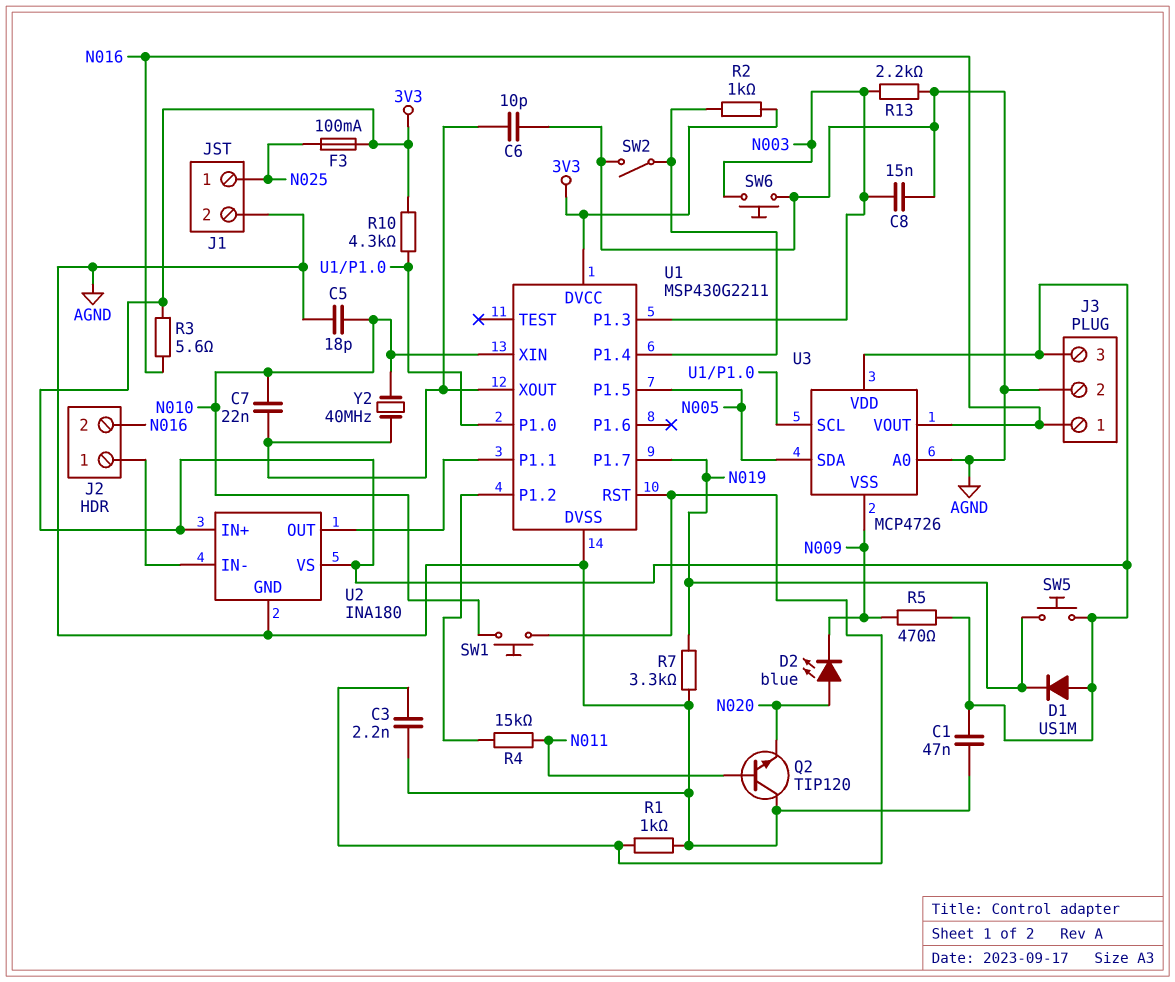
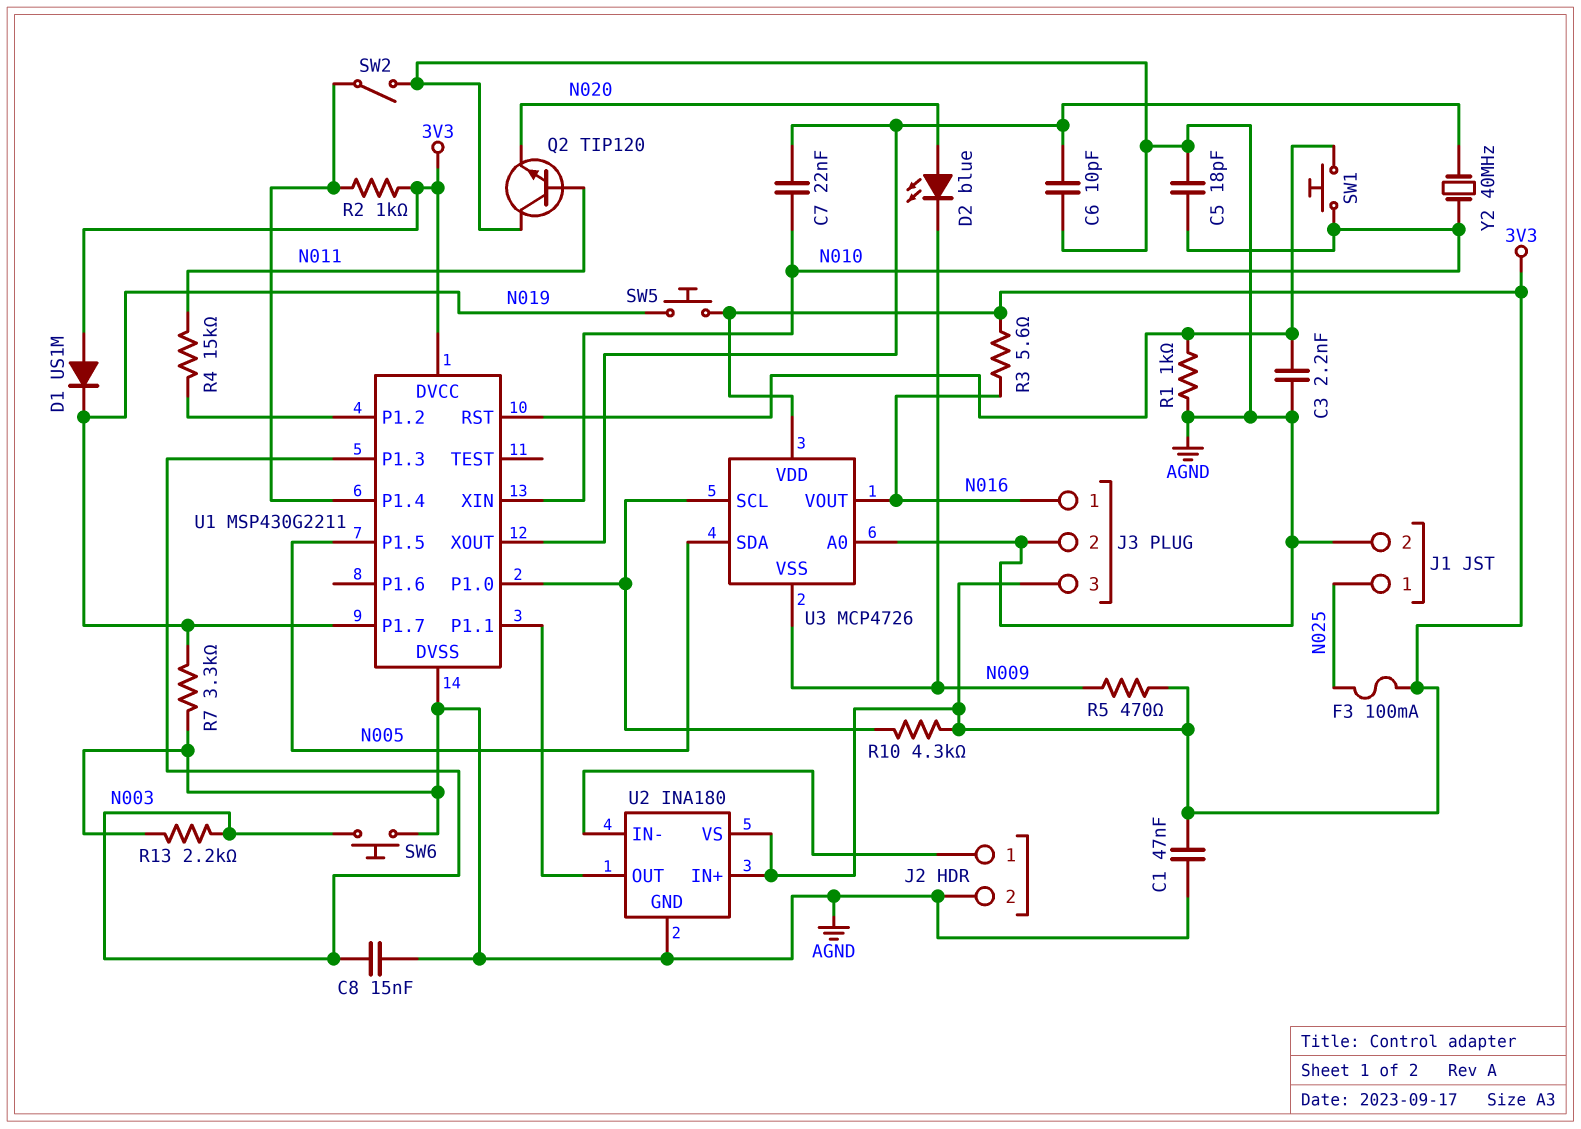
J2 pin 2: N016 -> AGND

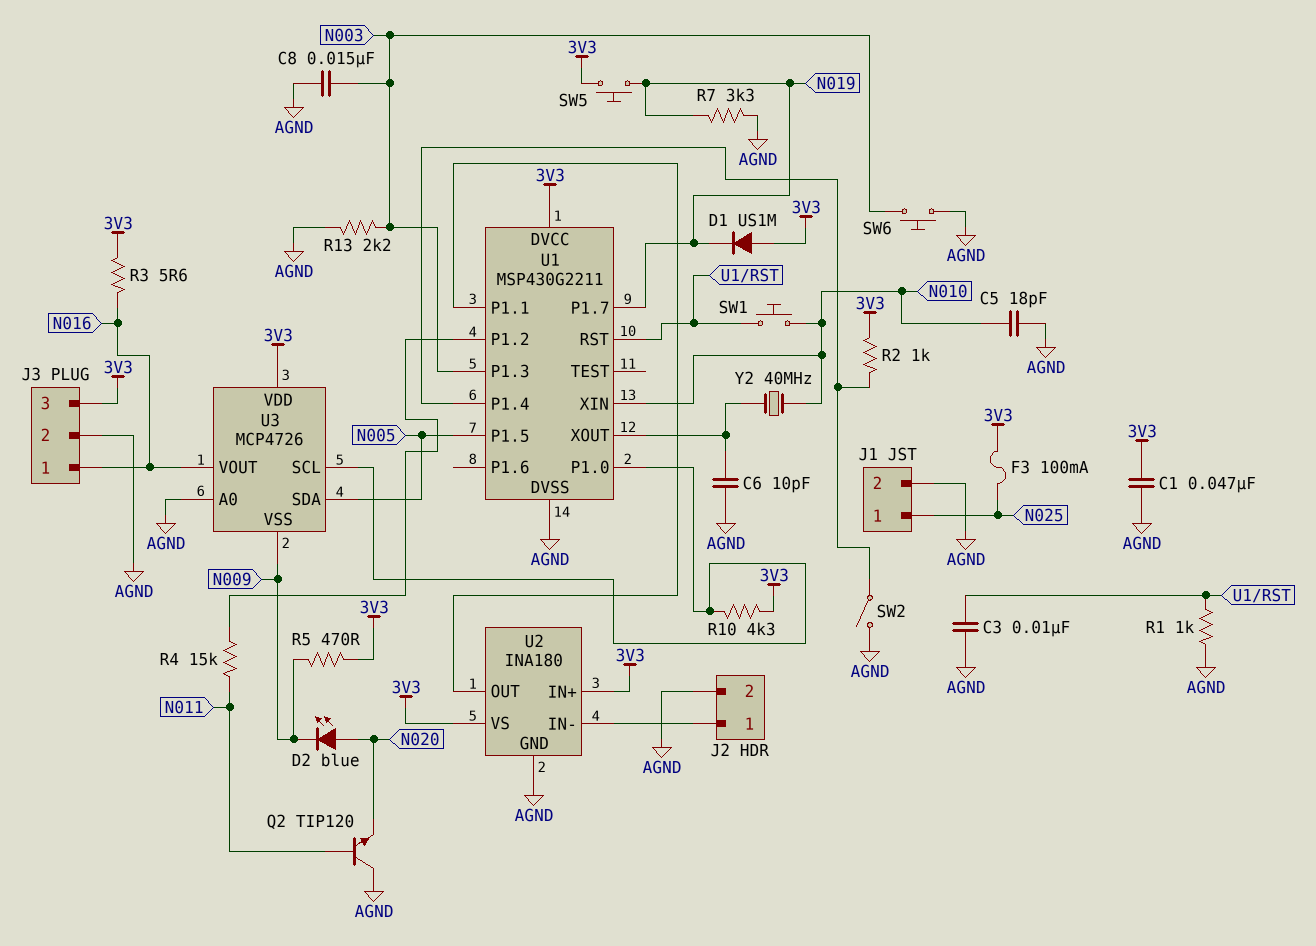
C3: 2.2nF (AGND, U1/RST) -> 10nF (AGND, U1/RST)
C7: 22nF (N010, U1/XOUT) -> none

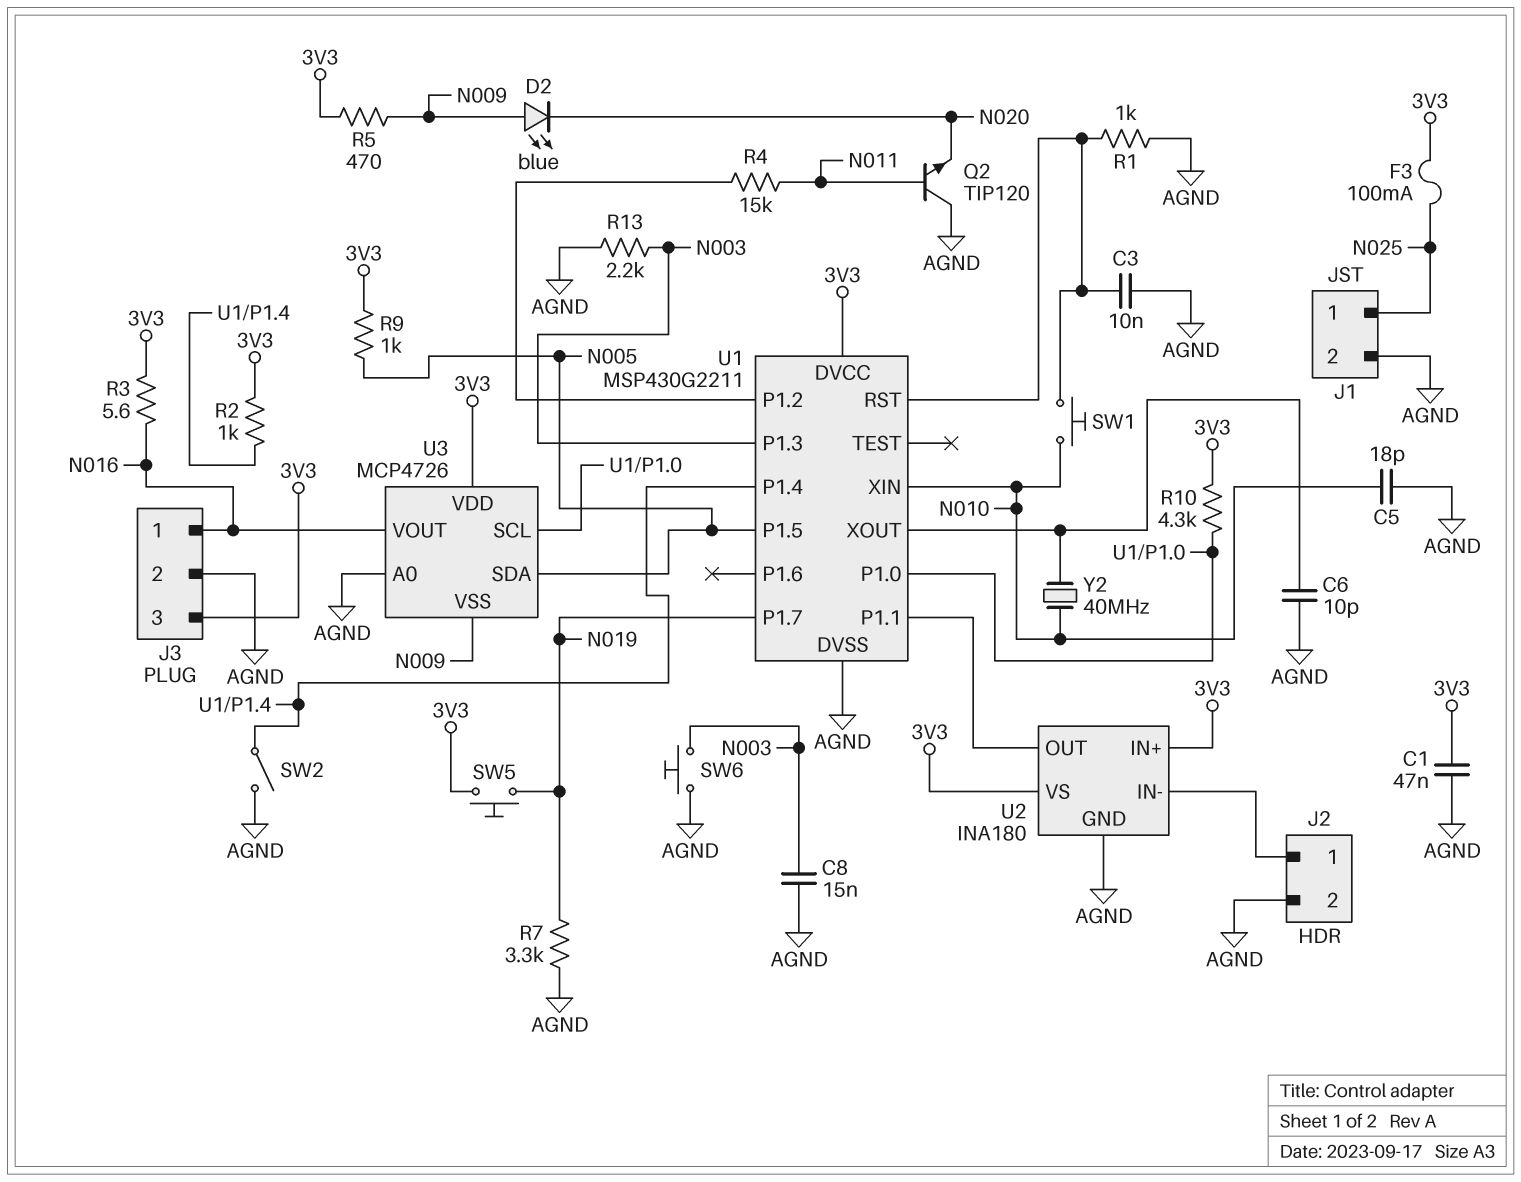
D1: diode US1M (A 3V3, K N019) -> none
D2: LED blue (A N020, K N009) -> LED blue (A N009, K N020)
R9: none -> 1k (3V3, N005)

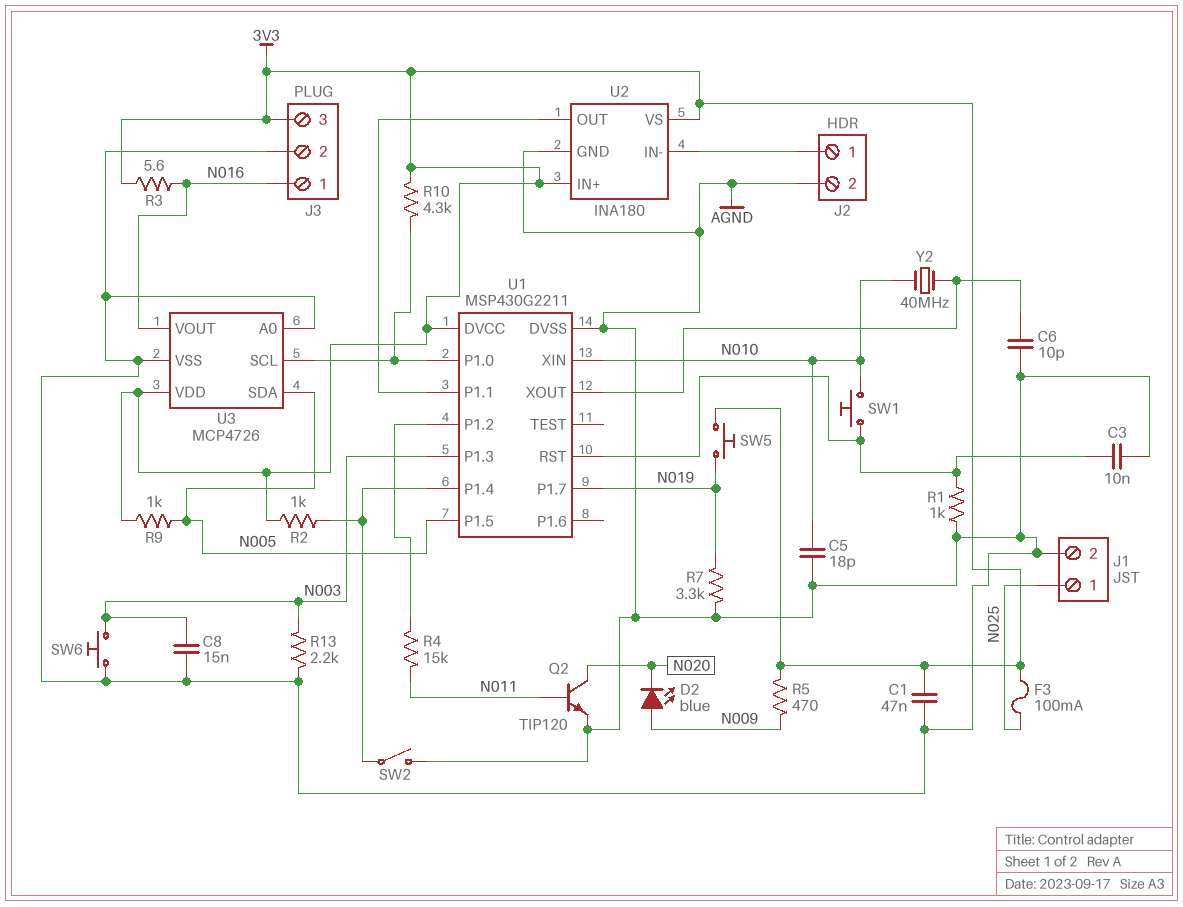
Q2: NPN TIP120 (B N011, C AGND, E N020) -> NPN TIP120 (B N011, C N020, E AGND)
U3 pin VSS: N009 -> AGND

